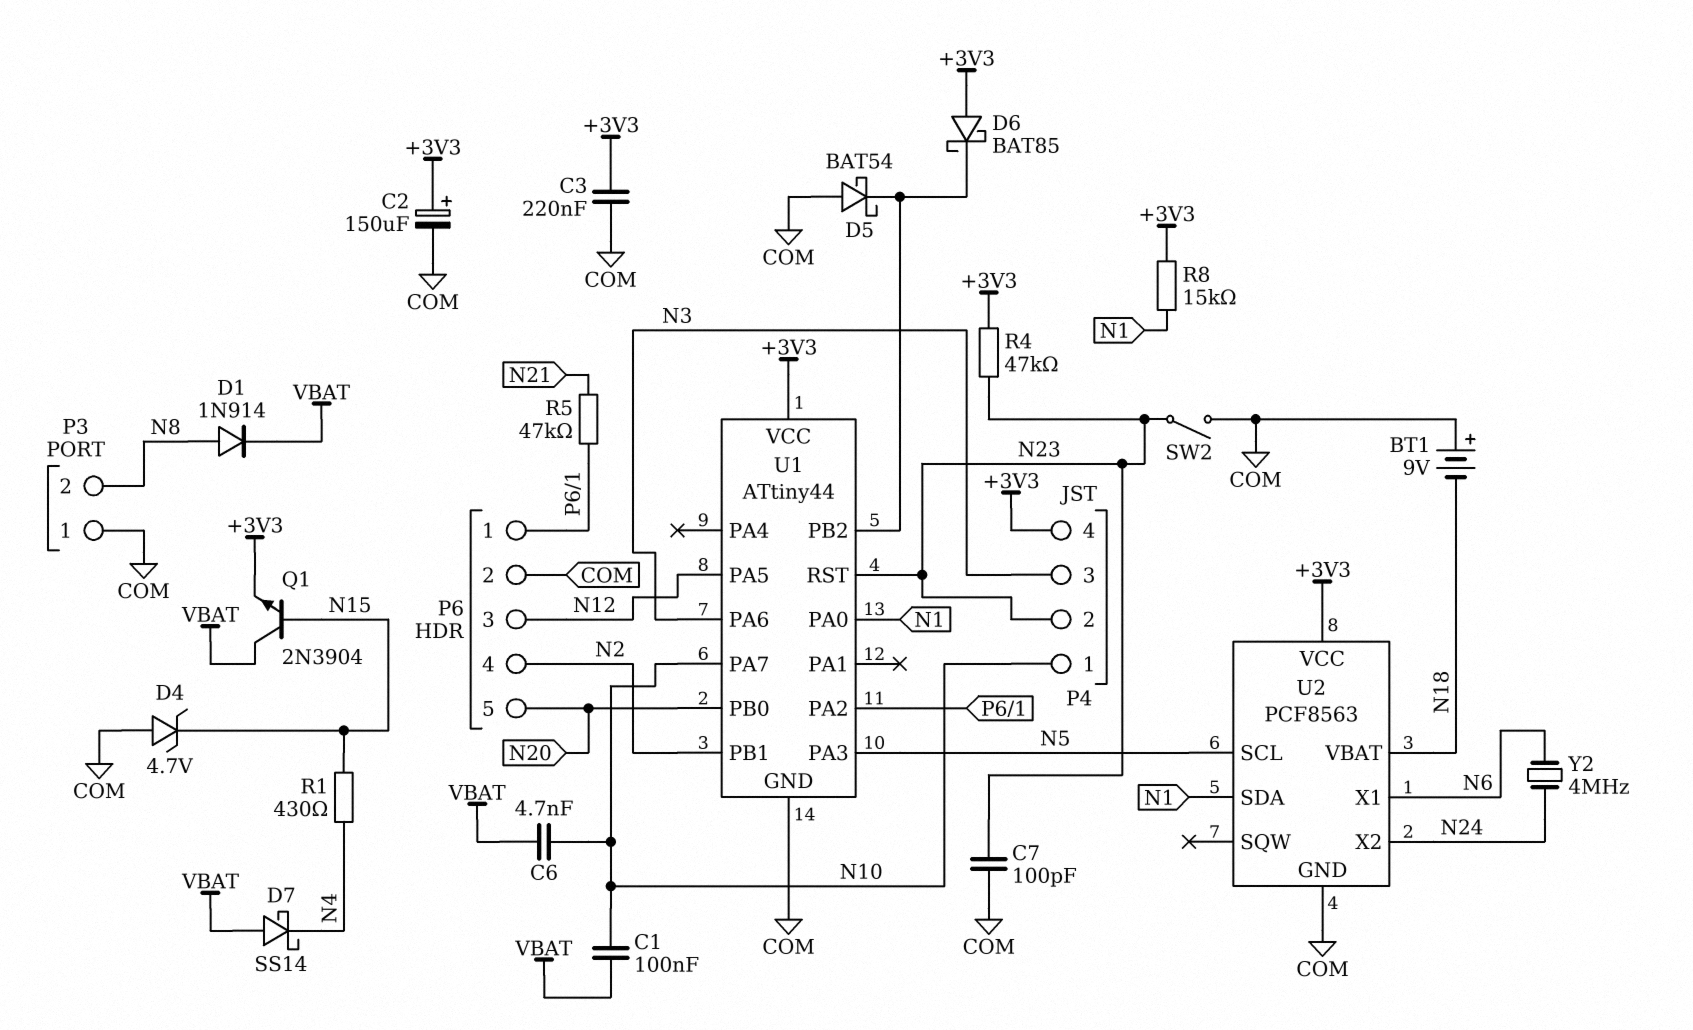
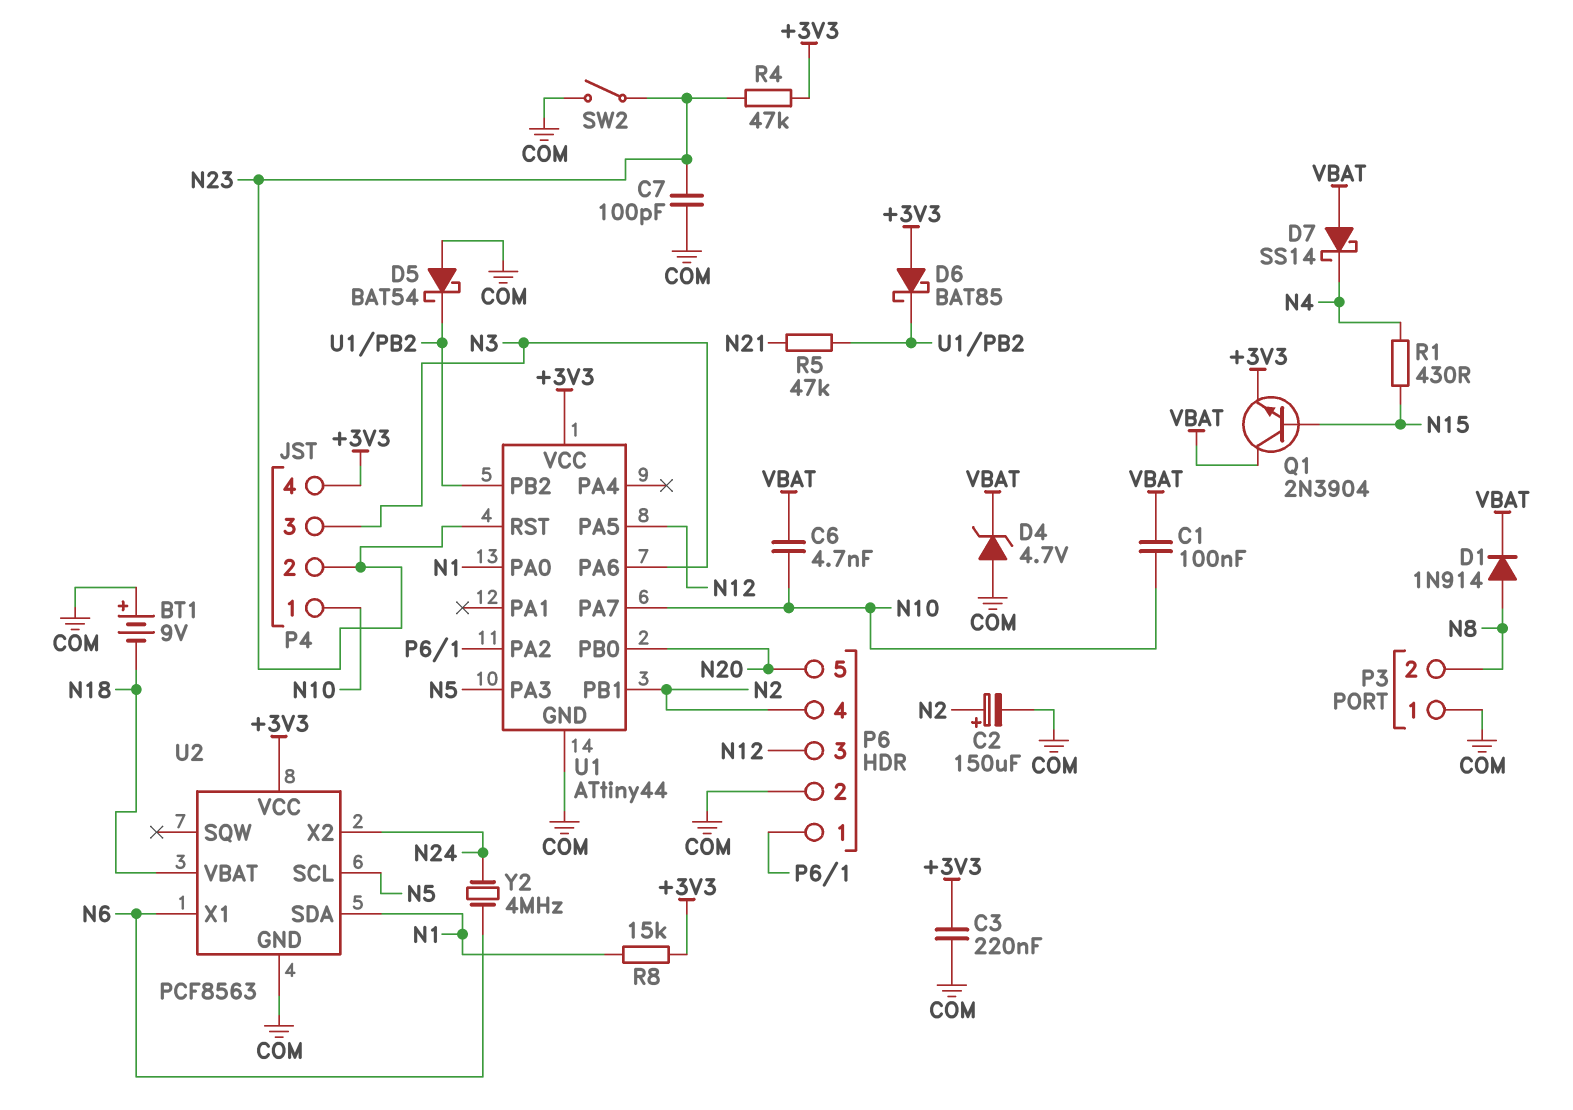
C2: 150uF (plus +3V3, minus COM) -> 150uF (plus N2, minus COM)
D4: zener 4.7V (A COM, K N15) -> zener 4.7V (A COM, K VBAT)
R5: 47k (N21, P6/1) -> 47k (N21, U1/PB2)

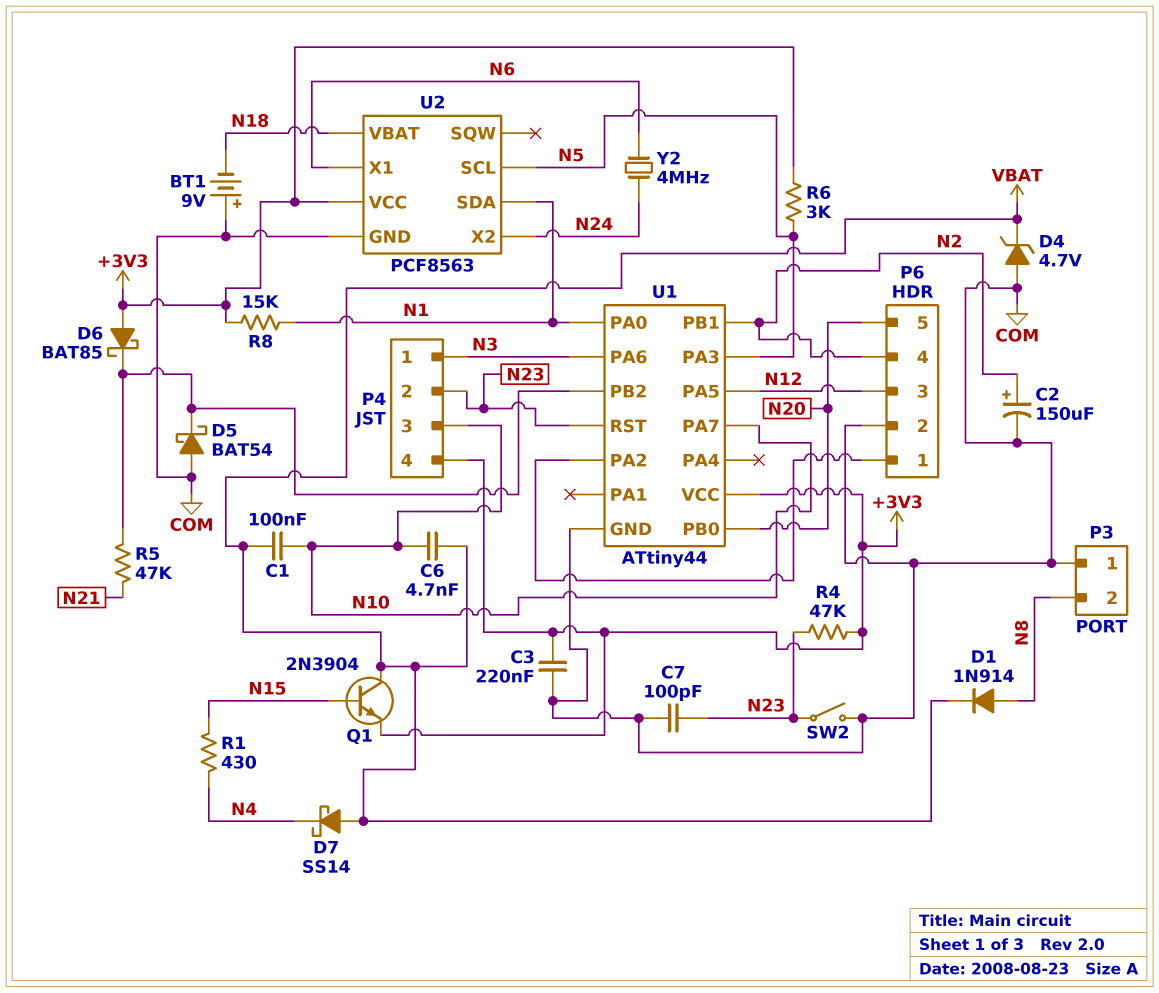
P4 pin 1: N10 -> N3
P4 pin 3: N3 -> N10
R6: none -> 3k (+3V3, N5)

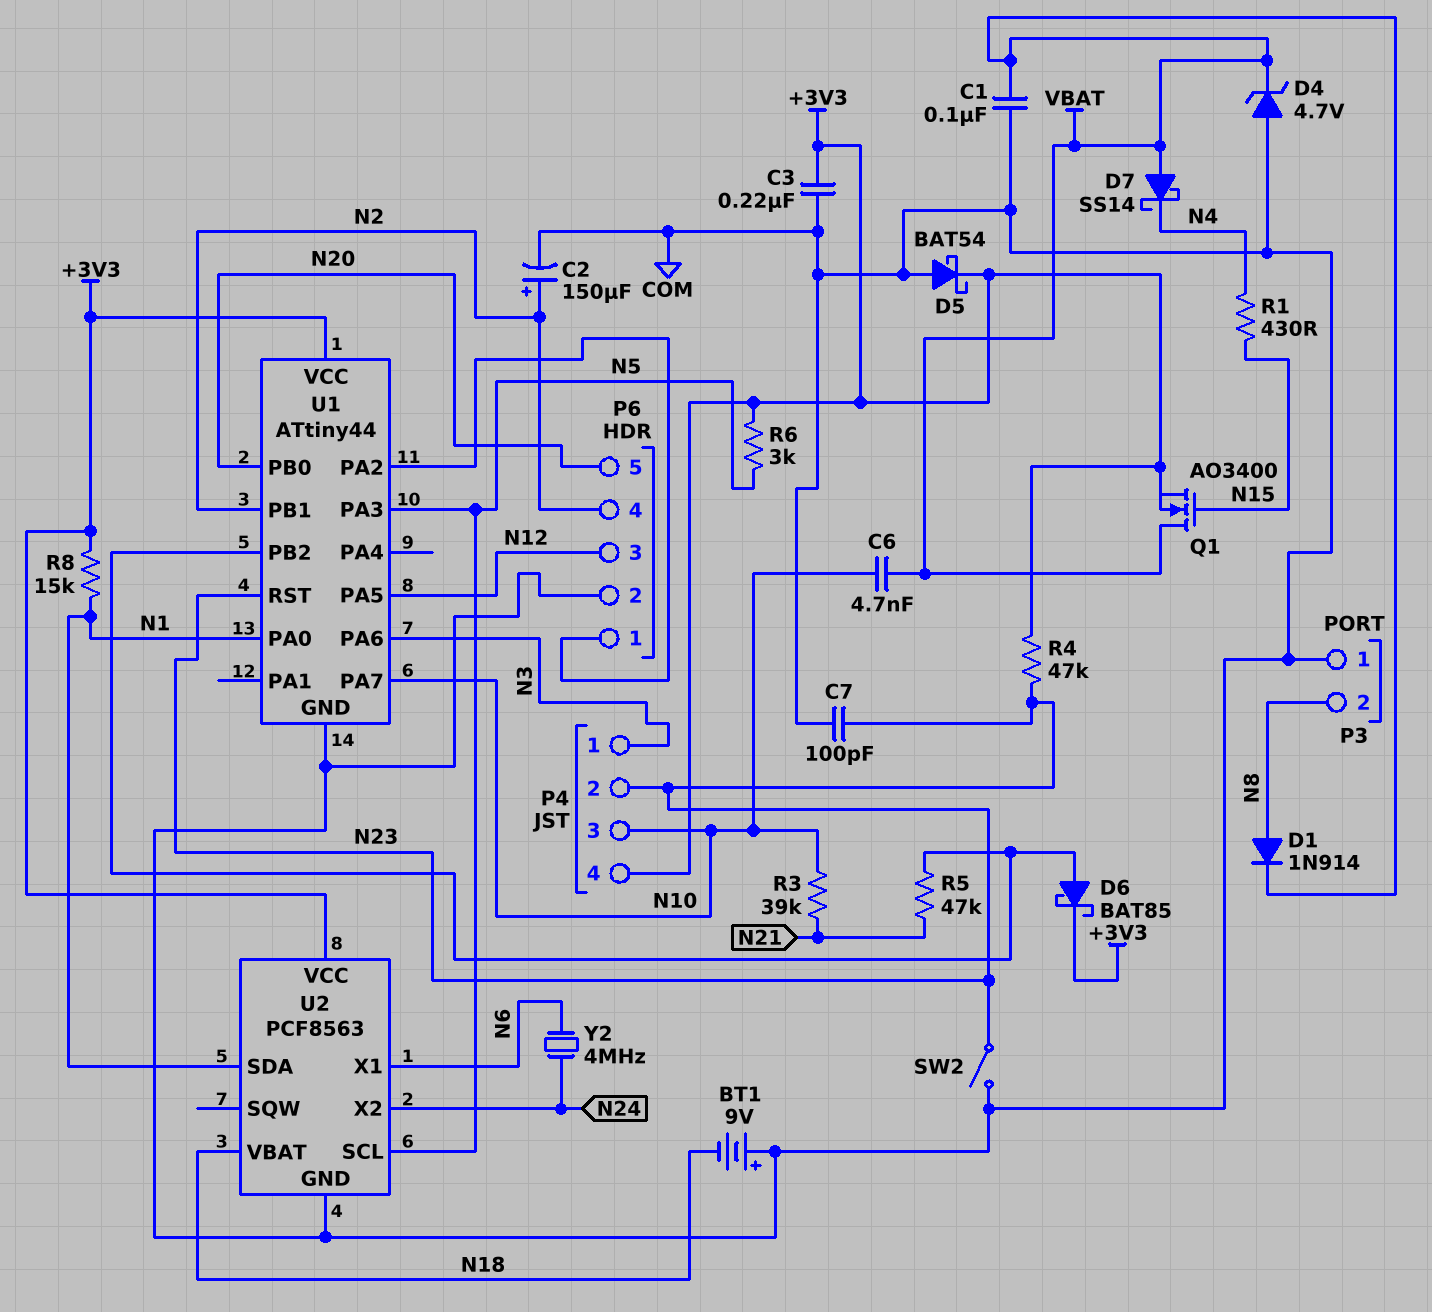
C1: 100nF (N10, VBAT) -> 100nF (COM, VBAT)
D5: schottky BAT54 (A COM, K U1/PB2) -> schottky BAT54 (A COM, K +3V3)
D6: schottky BAT85 (A +3V3, K U1/PB2) -> schottky BAT85 (A U1/PB2, K +3V3)
Q1: NPN 2N3904 (B N15, C VBAT, E +3V3) -> NMOS AO3400 (G N15, D VBAT, S +3V3)
R3: none -> 39k (N10, N21)

